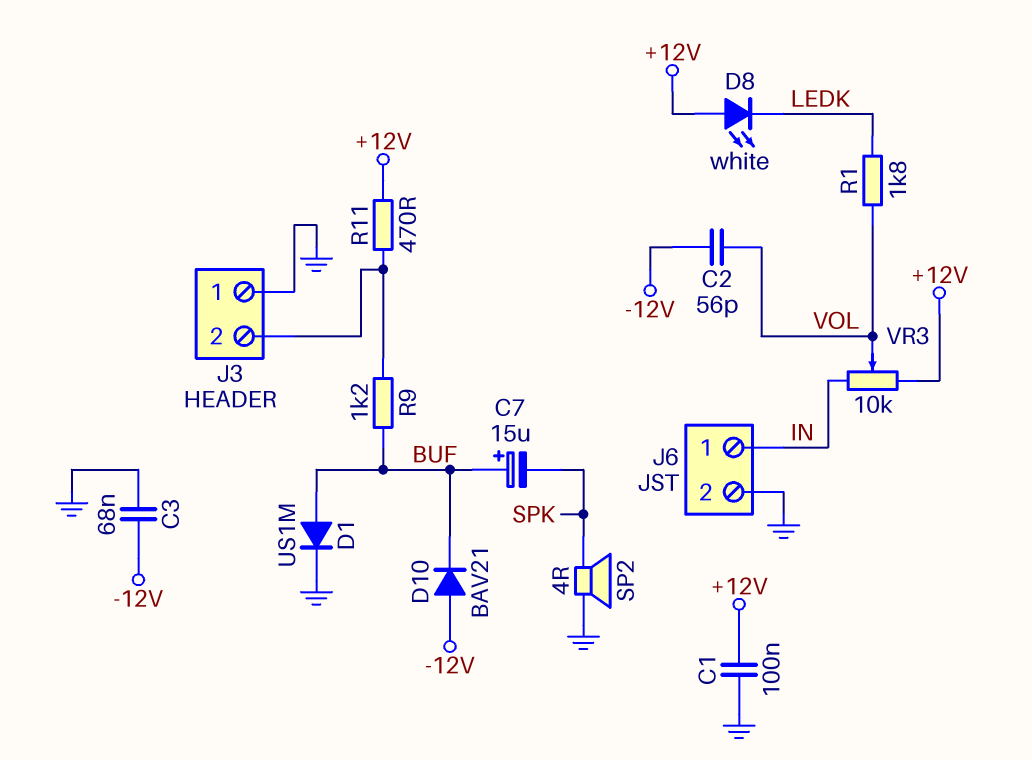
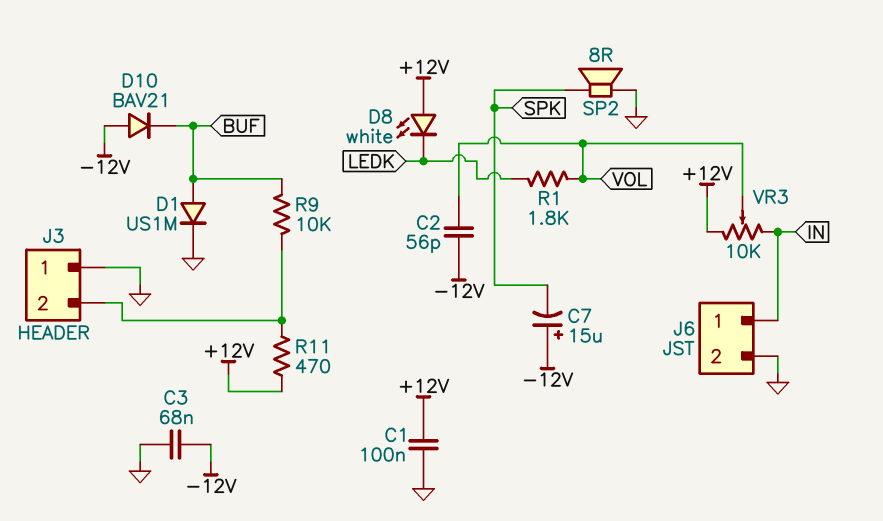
C7: 15uF (plus BUF, minus SPK) -> 15uF (plus -12V, minus SPK)
R9: 1.2k (BUF, J3/2) -> 10k (BUF, J3/2)
SP2: speaker 4R (GND, SPK) -> speaker 8R (GND, SPK)

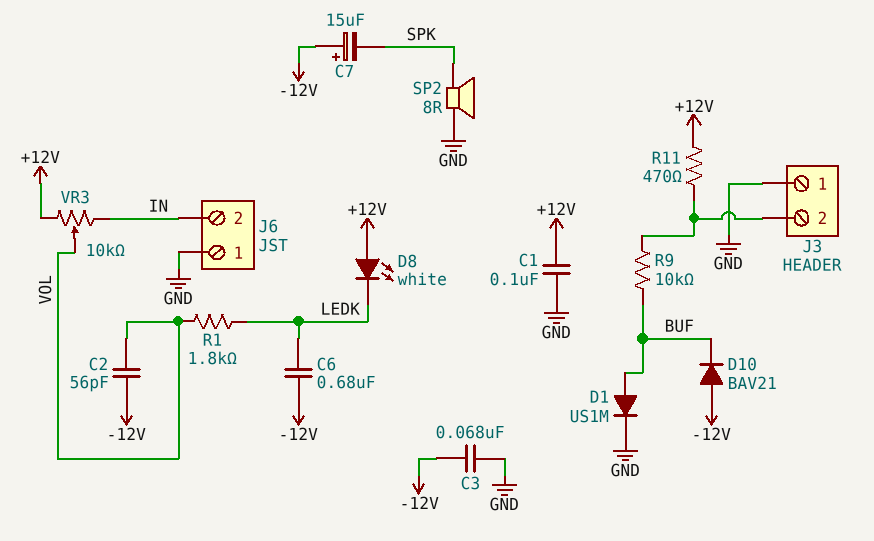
C6: none -> 680nF (-12V, LEDK)
J6 pin 1: IN -> GND
J6 pin 2: GND -> IN

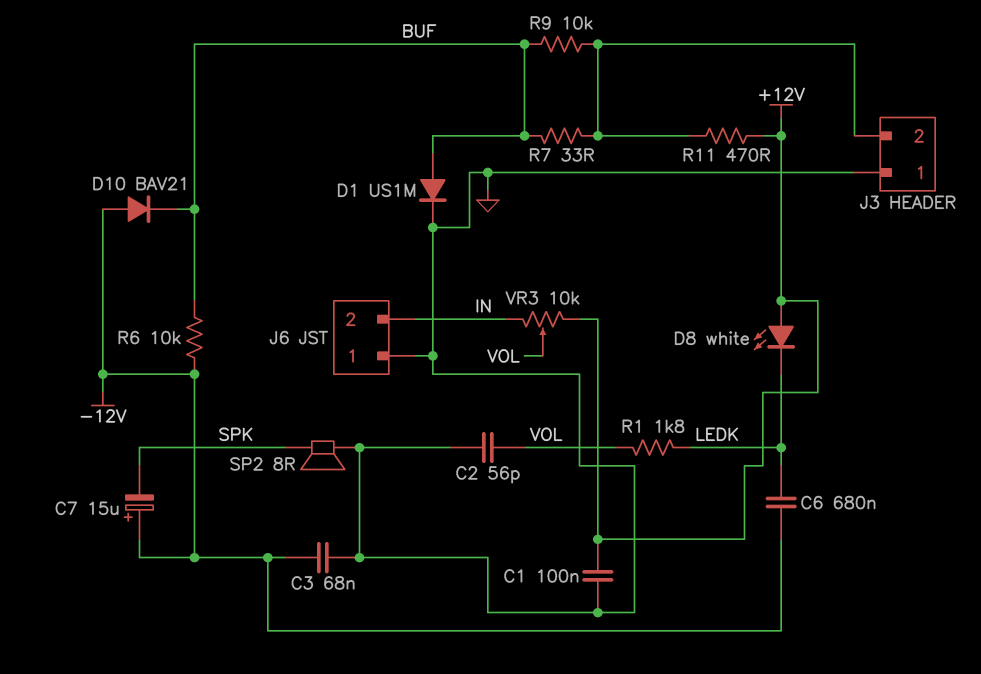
C2: 56pF (-12V, VOL) -> 56pF (GND, VOL)
R6: none -> 10k (-12V, BUF)
R7: none -> 33 (BUF, J3/2)

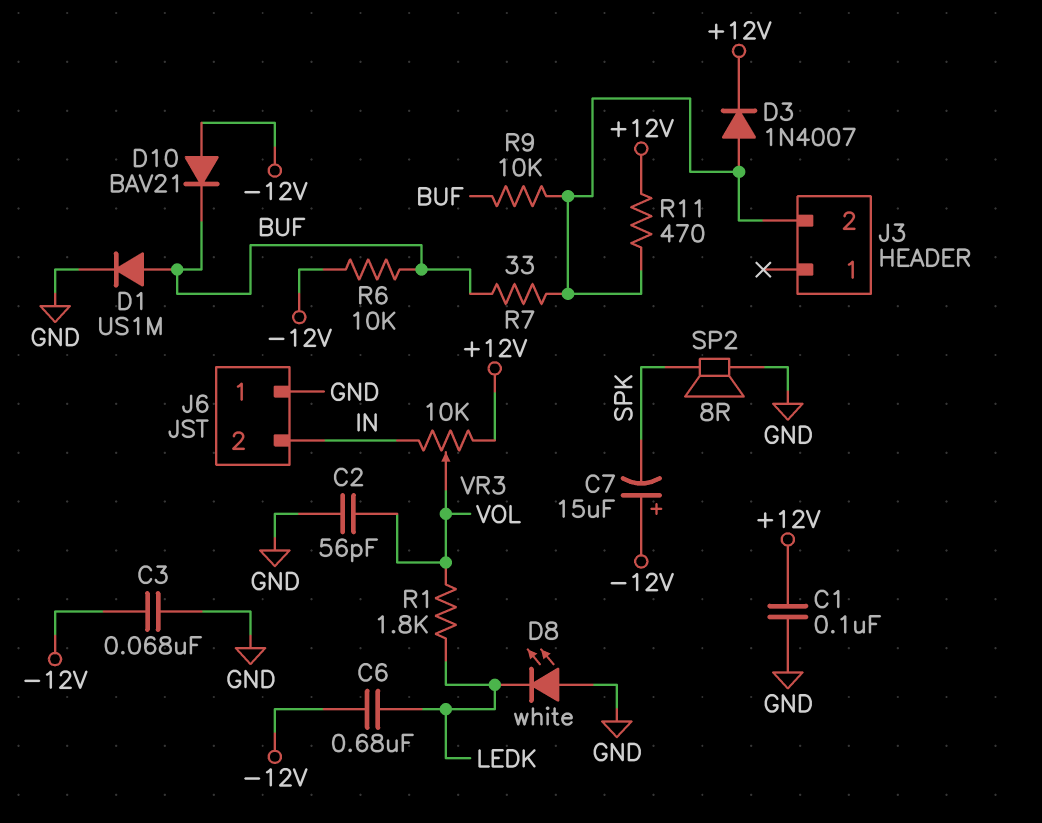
D3: none -> diode 1N4007 (A J3/2, K +12V)
D8: LED white (A +12V, K LEDK) -> LED white (A GND, K LEDK)
J3 pin 1: GND -> none

